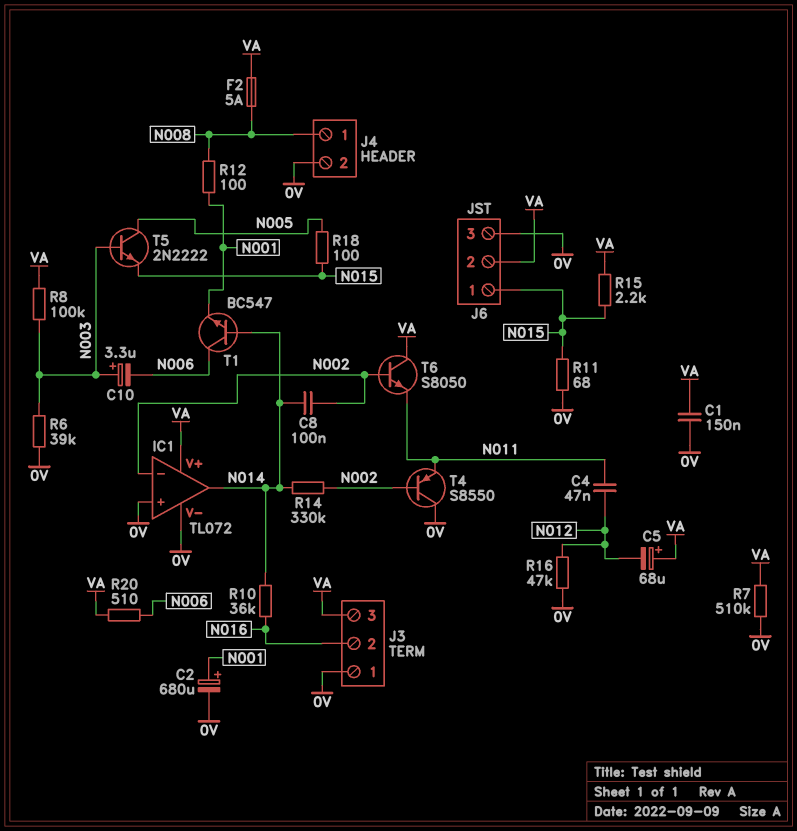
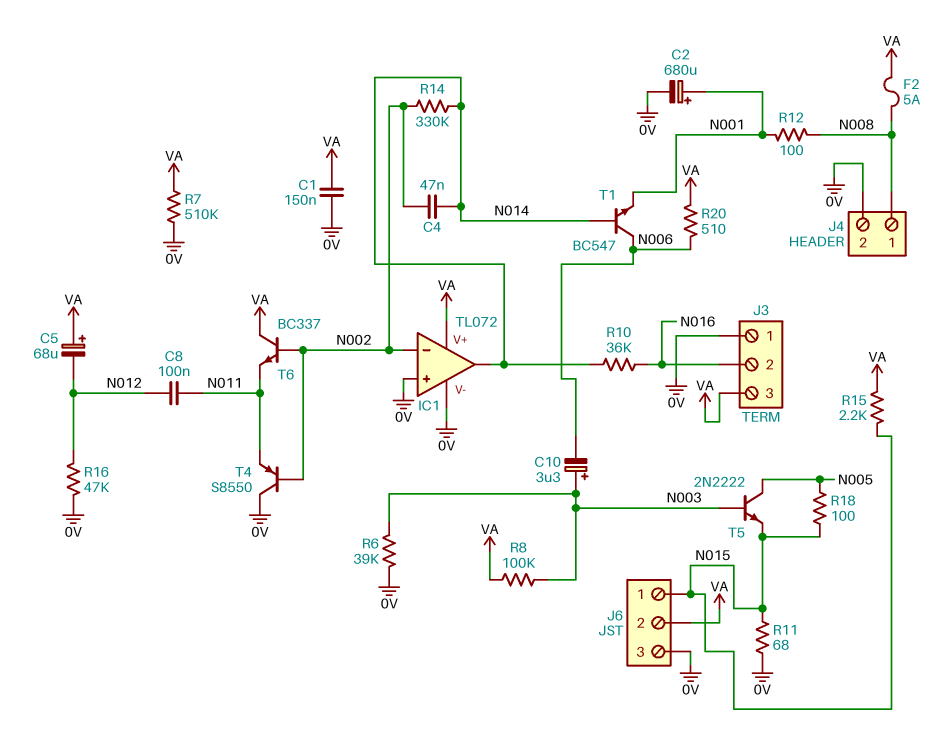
C4: 47nF (N011, N012) -> 47nF (N002, N014)
C8: 100nF (N002, N014) -> 100nF (N011, N012)
T6: NPN S8050 (B N002, C VA, E N011) -> NPN BC337 (B N002, C VA, E N011)

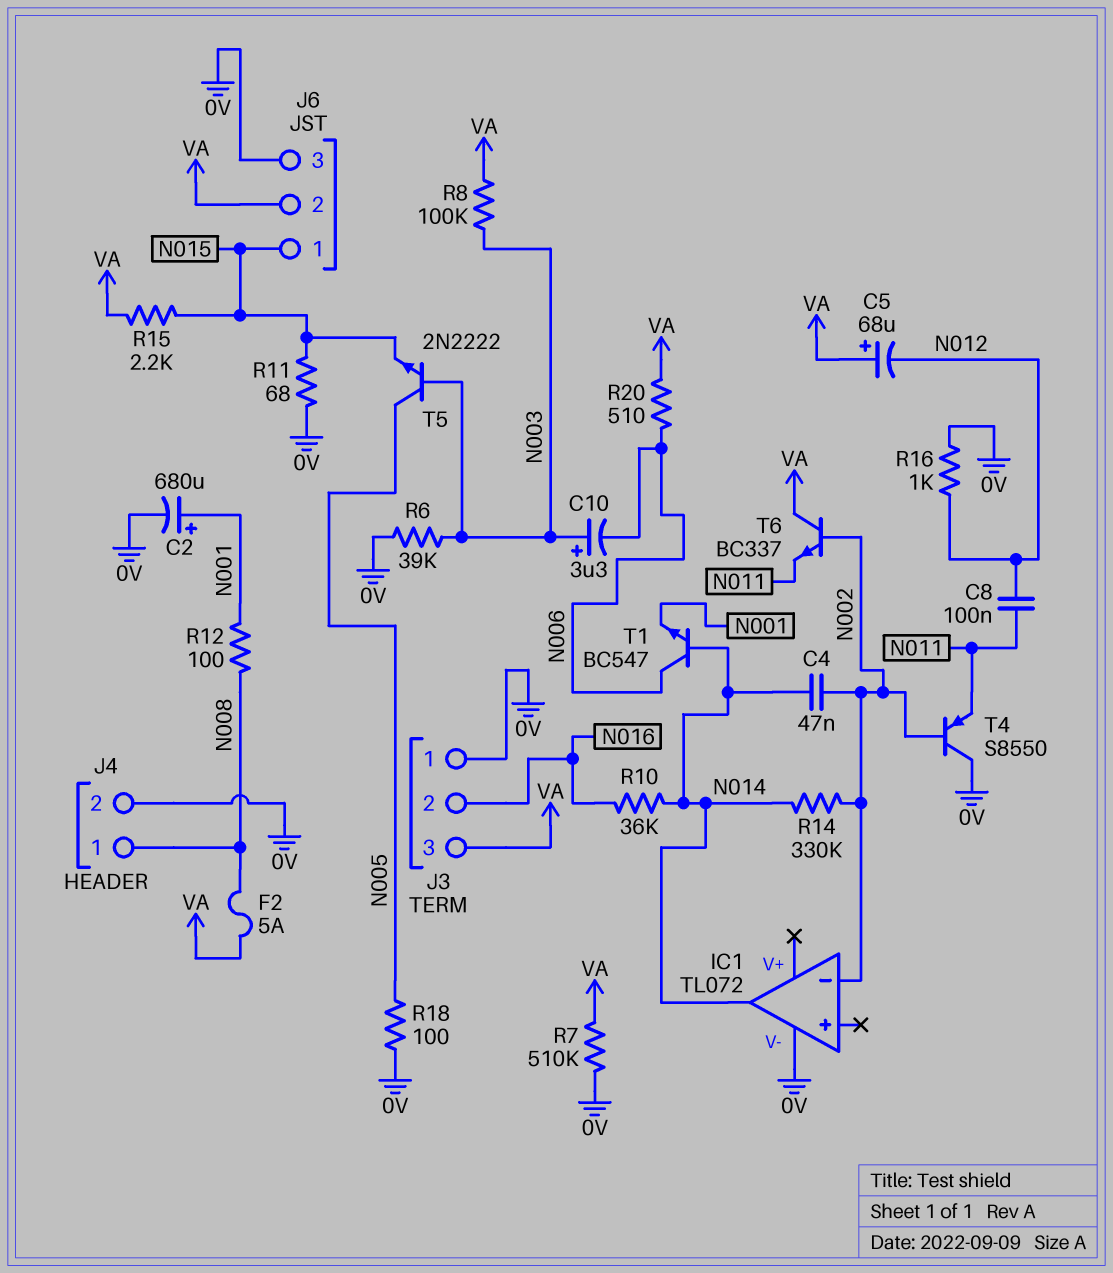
C1: 150nF (0V, VA) -> none
IC1 pin V+: VA -> none
IC1 pin in+: 0V -> none
R16: 47k (0V, N012) -> 1k (0V, N012)
R18: 100 (N005, N015) -> 100 (0V, N005)

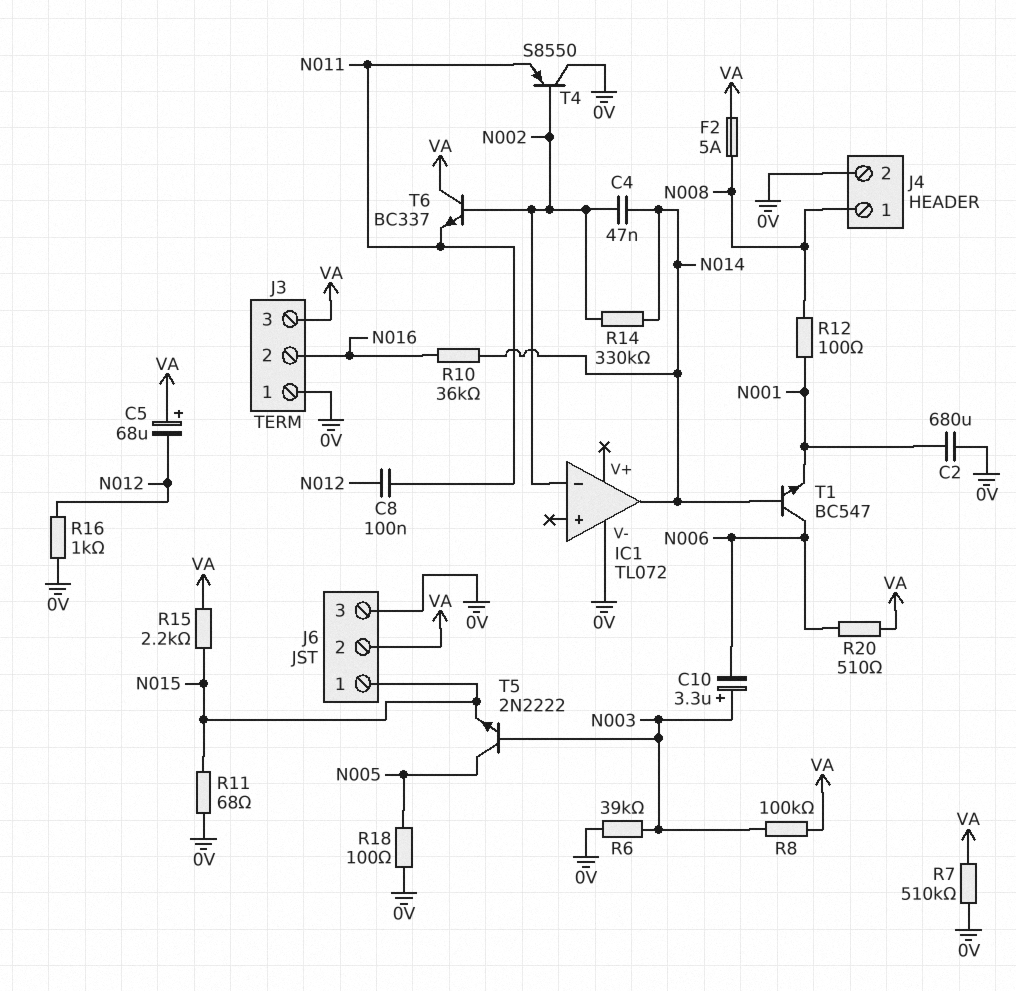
C2: 680uF (plus N001, minus 0V) -> 680uF (0V, N001)

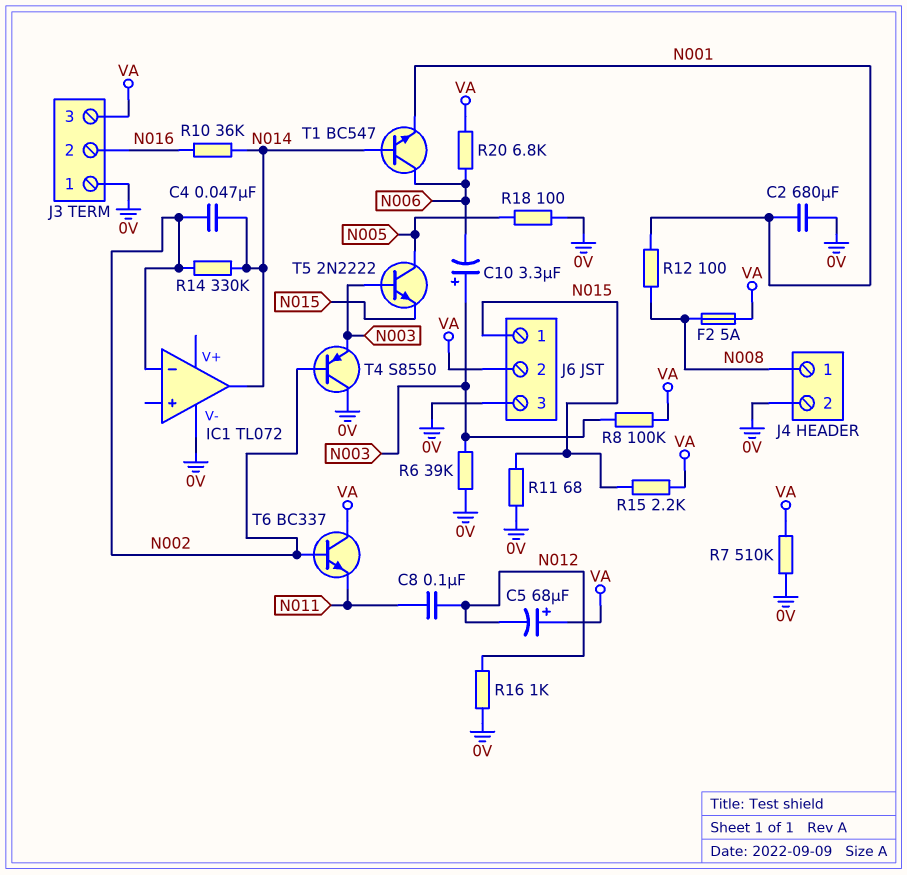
R20: 510 (N006, VA) -> 6.8k (N006, VA)
T4: PNP S8550 (B N002, C 0V, E N011) -> PNP S8550 (B N002, C 0V, E N003)

